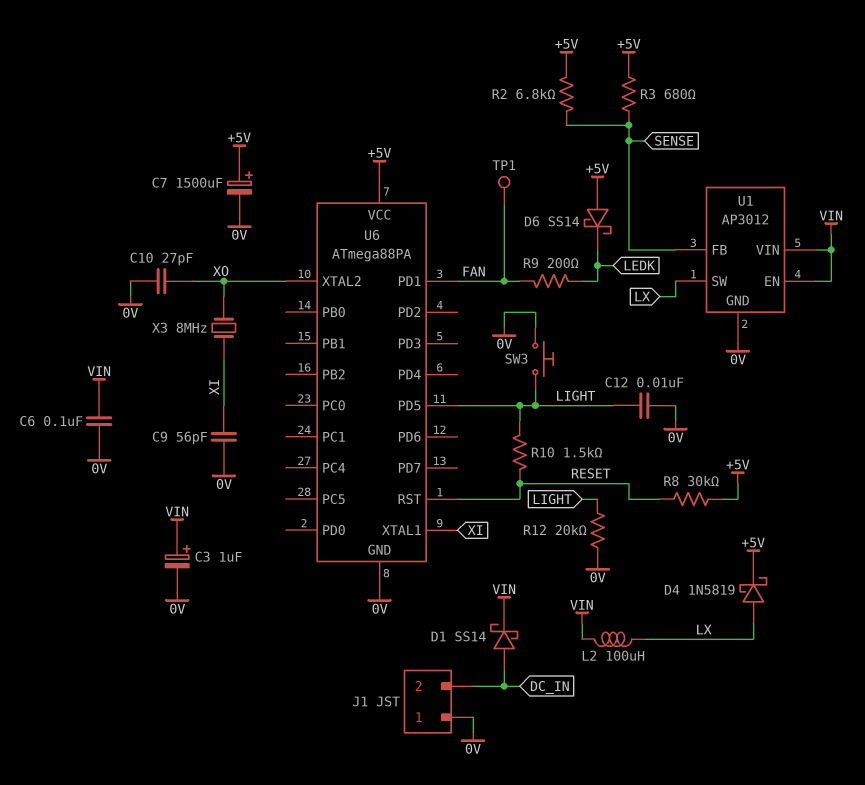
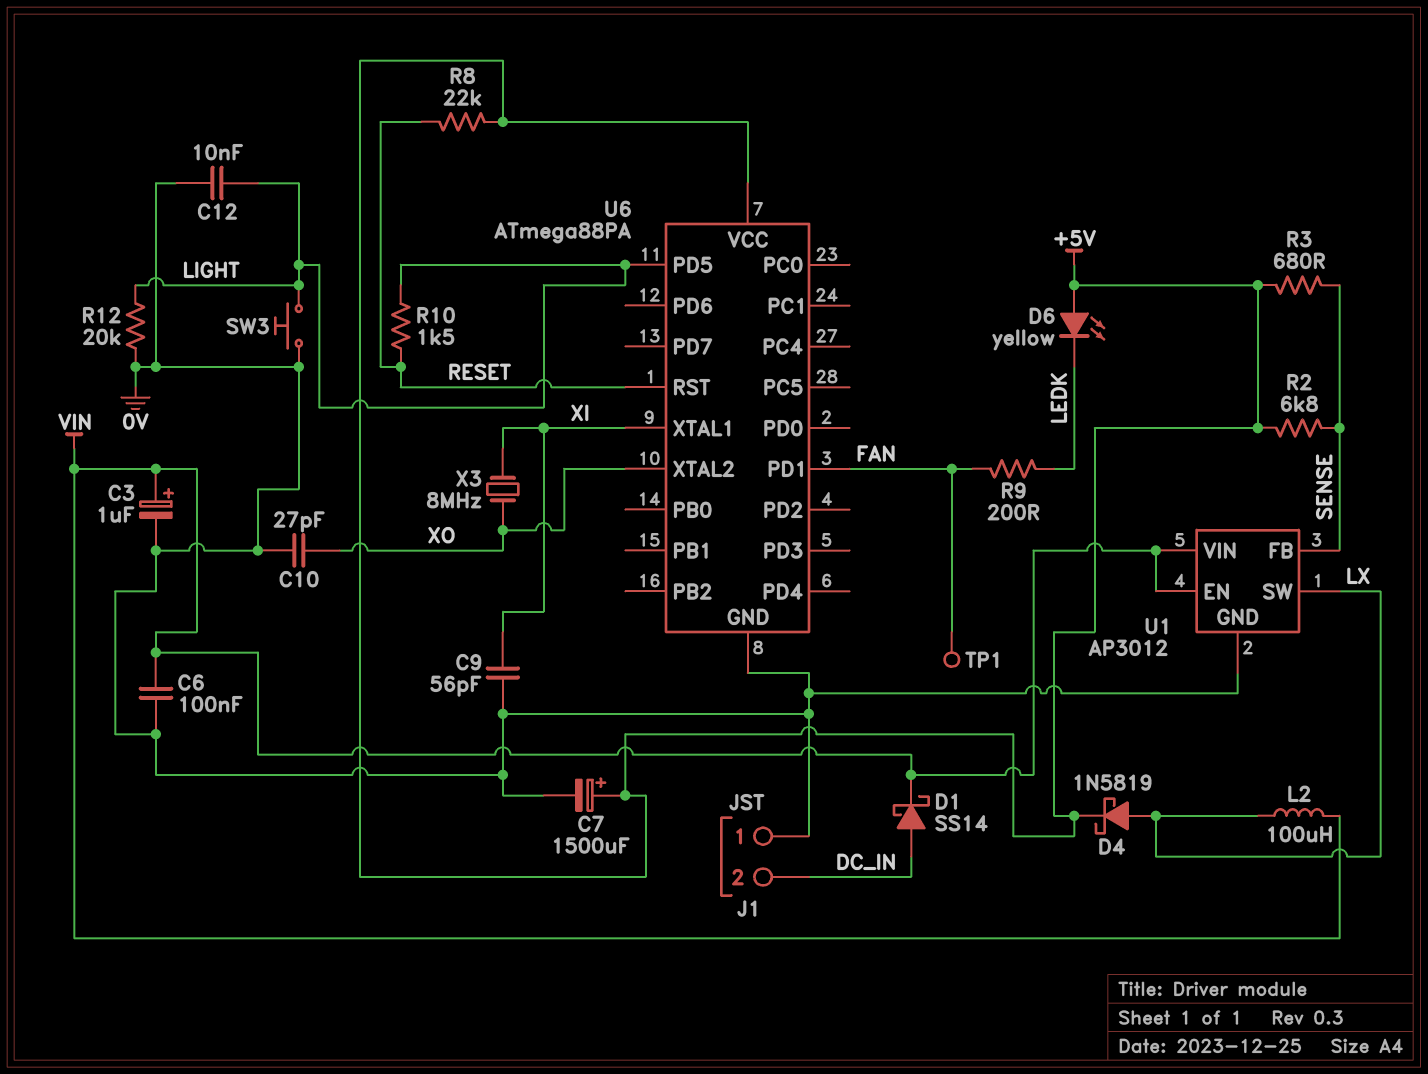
D6: schottky SS14 (A +5V, K LEDK) -> LED yellow (A +5V, K LEDK)
R8: 30k (+5V, RESET) -> 22k (+5V, RESET)

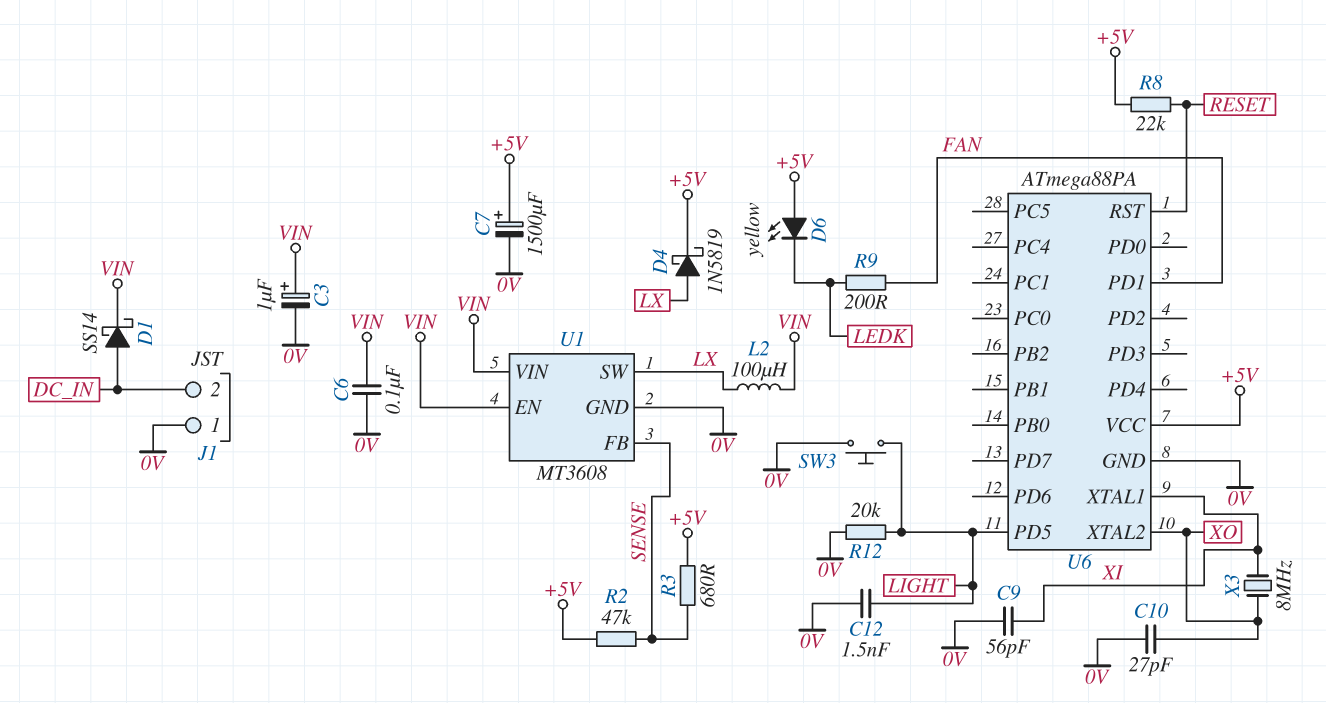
C12: 10nF (0V, LIGHT) -> 1.5nF (0V, LIGHT)
R2: 6.8k (+5V, SENSE) -> 47k (+5V, SENSE)
R10: 1.5k (LIGHT, RESET) -> none
TP1: test point (FAN) -> none
U1: AP3012 -> MT3608

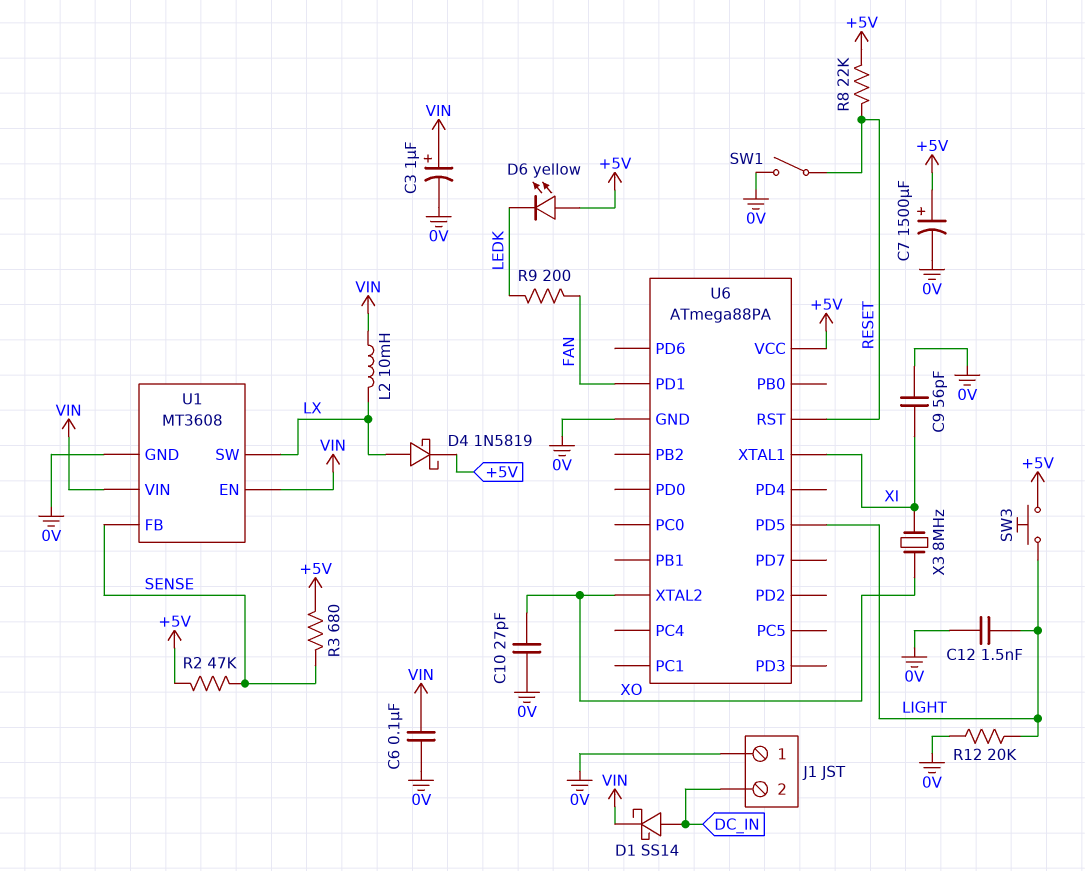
L2: 100uH (LX, VIN) -> 10mH (LX, VIN)
SW1: none -> switch (0V, RESET)
SW3: button (0V, LIGHT) -> button (+5V, LIGHT)

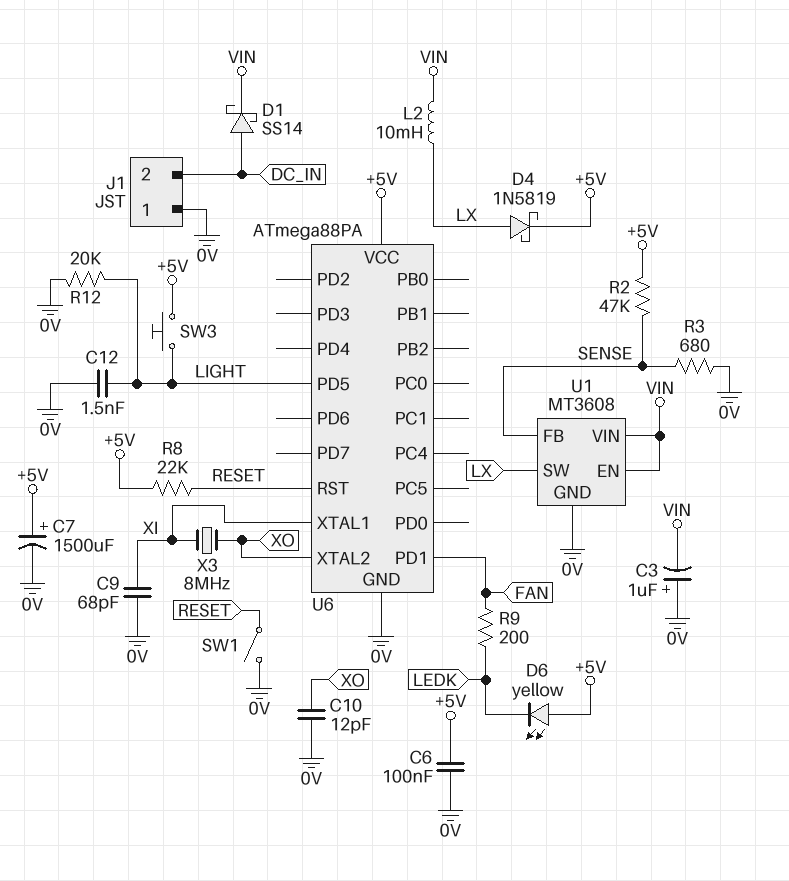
C3: 1uF (plus VIN, minus 0V) -> 1uF (plus 0V, minus VIN)
C6: 100nF (0V, VIN) -> 100nF (+5V, 0V)
C9: 56pF (0V, XI) -> 68pF (0V, XI)
C10: 27pF (0V, XO) -> 12pF (0V, XO)
R3: 680 (+5V, SENSE) -> 680 (0V, SENSE)

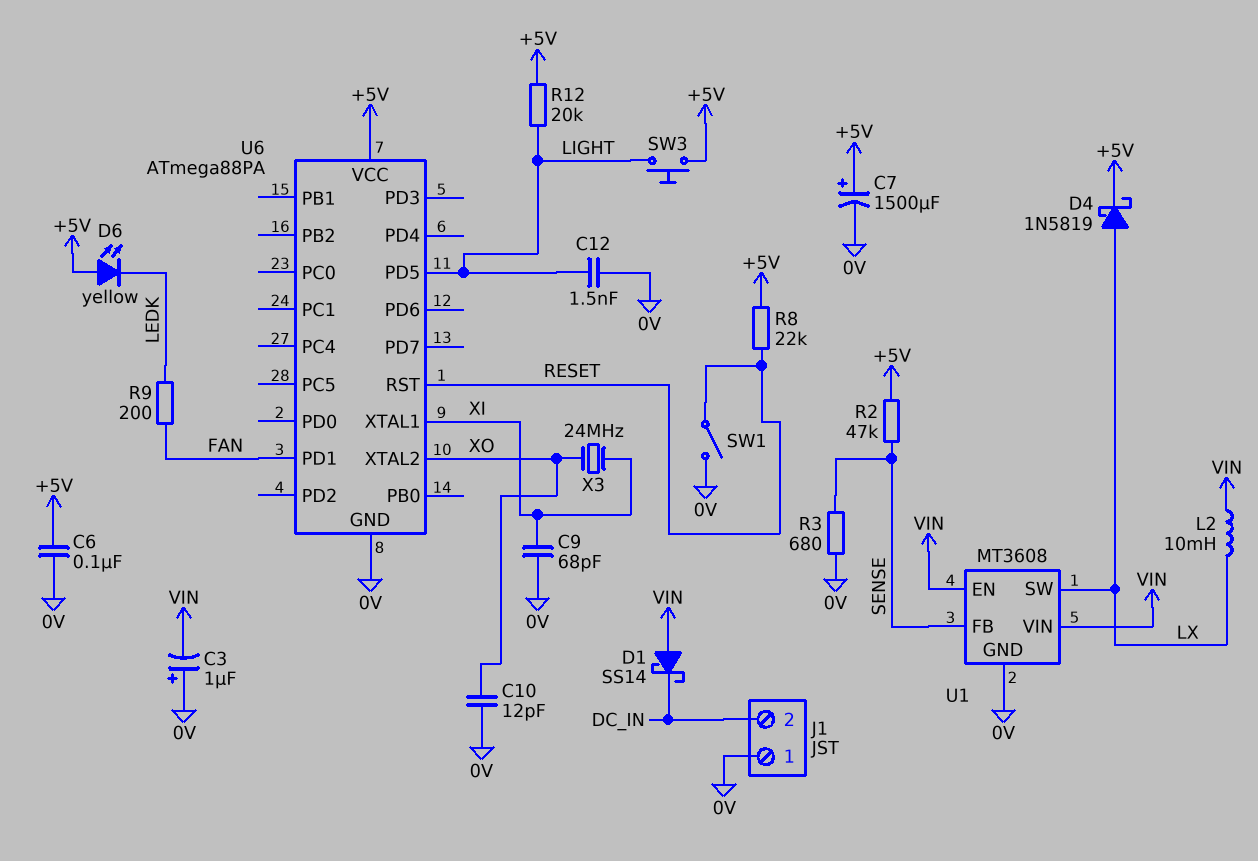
D1: schottky SS14 (A DC_IN, K VIN) -> schottky SS14 (A VIN, K DC_IN)
R12: 20k (0V, LIGHT) -> 20k (+5V, LIGHT)
X3: 8MHz (XI, XO) -> 24MHz (XI, XO)

